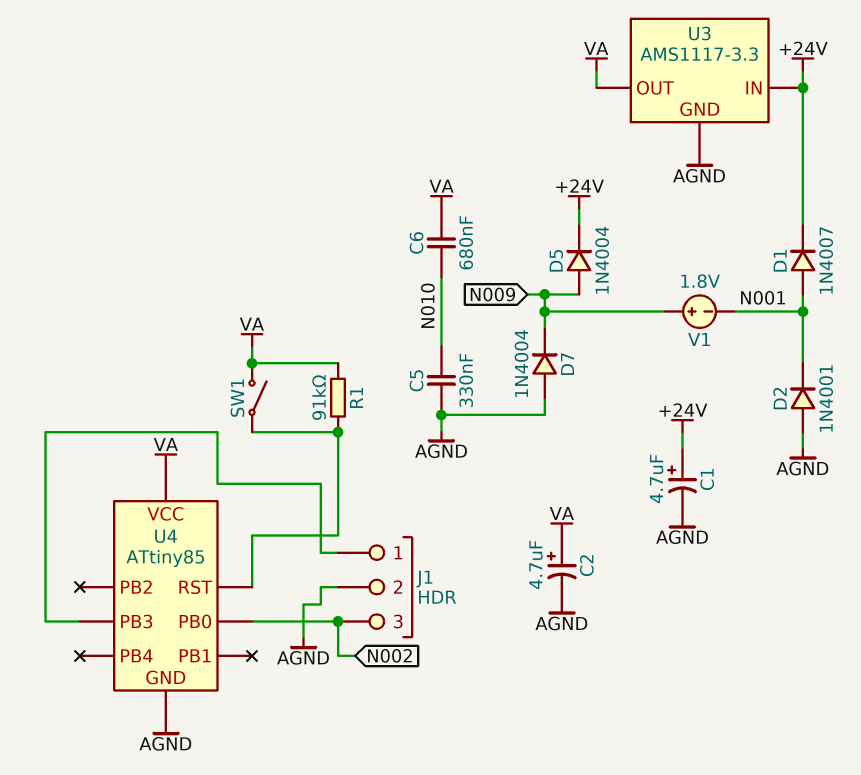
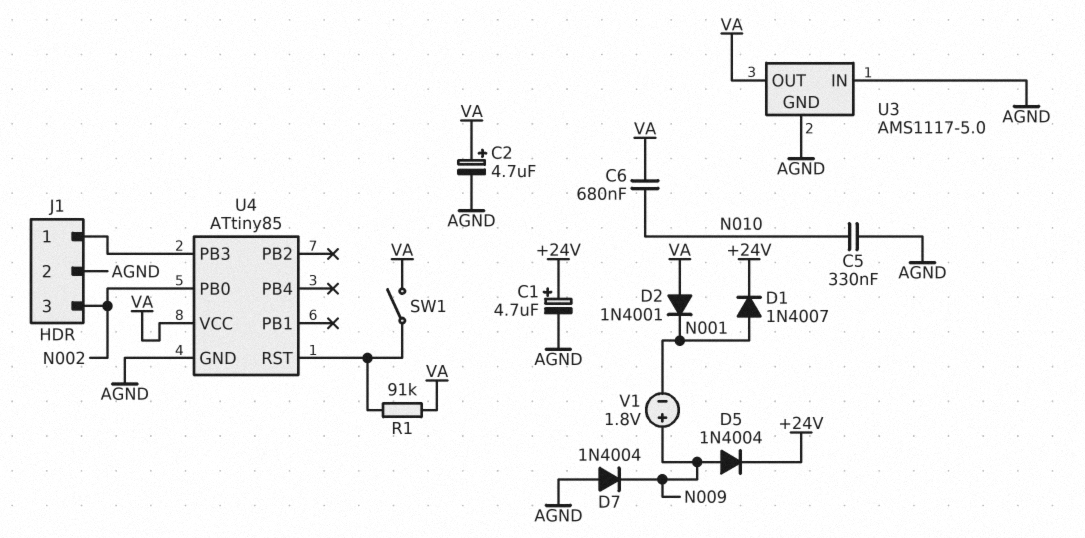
D2: diode 1N4001 (A AGND, K N001) -> diode 1N4001 (A VA, K N001)
U3: AMS1117-3.3 -> AMS1117-5.0
U3 pin IN: +24V -> AGND

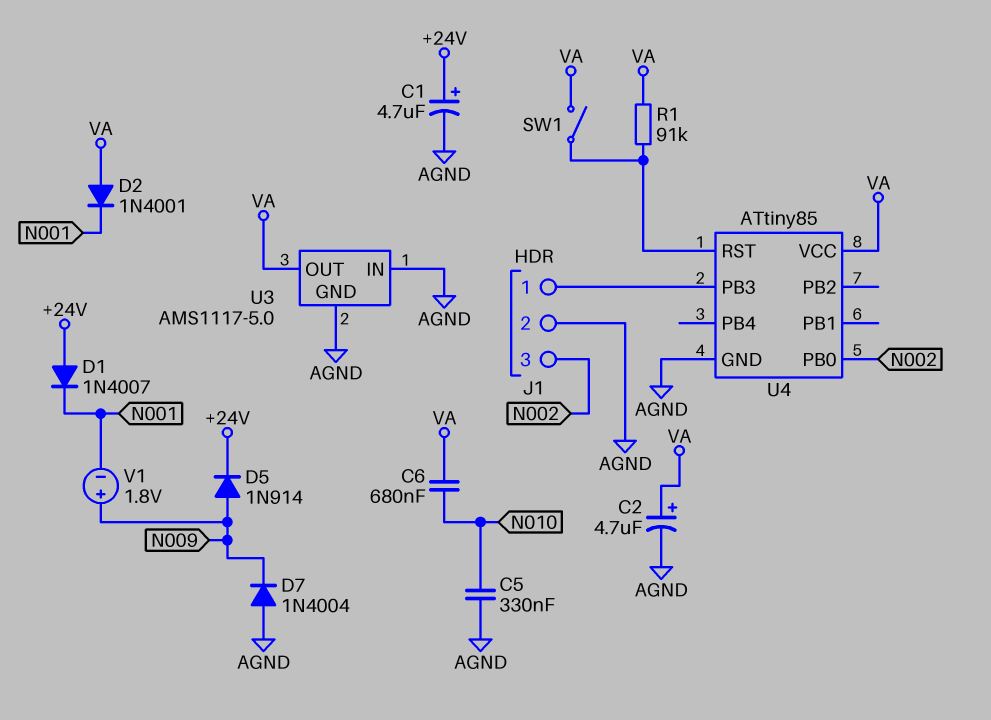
D1: diode 1N4007 (A N001, K +24V) -> diode 1N4007 (A +24V, K N001)
D5: diode 1N4004 (A N009, K +24V) -> diode 1N914 (A N009, K +24V)

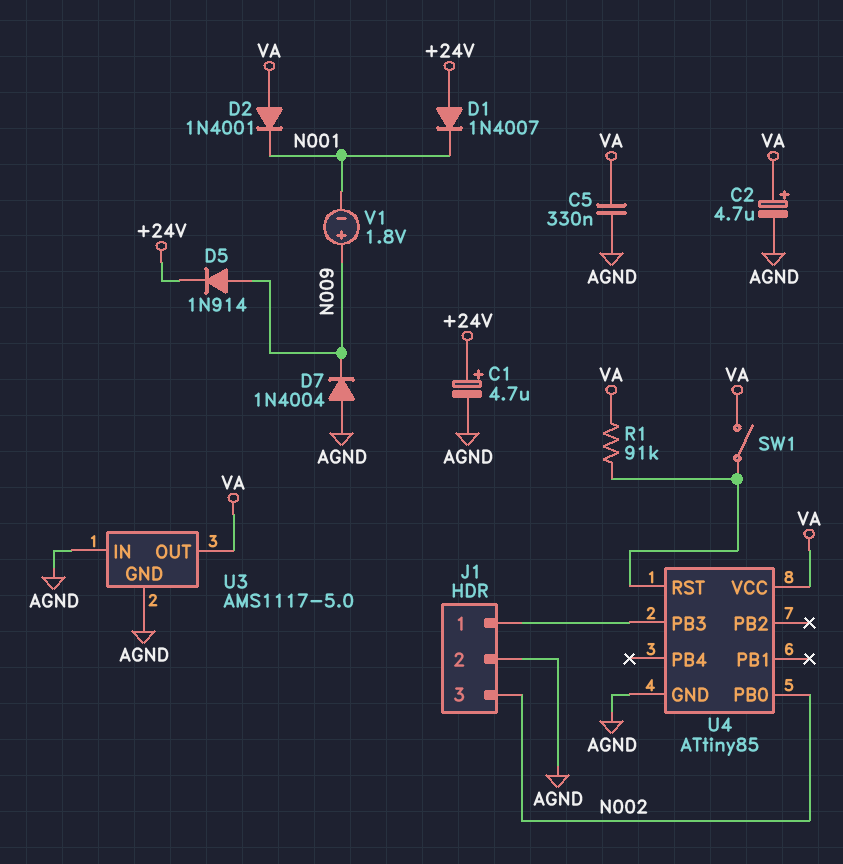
C5: 330nF (AGND, N010) -> 330nF (AGND, VA)
C6: 680nF (N010, VA) -> none

